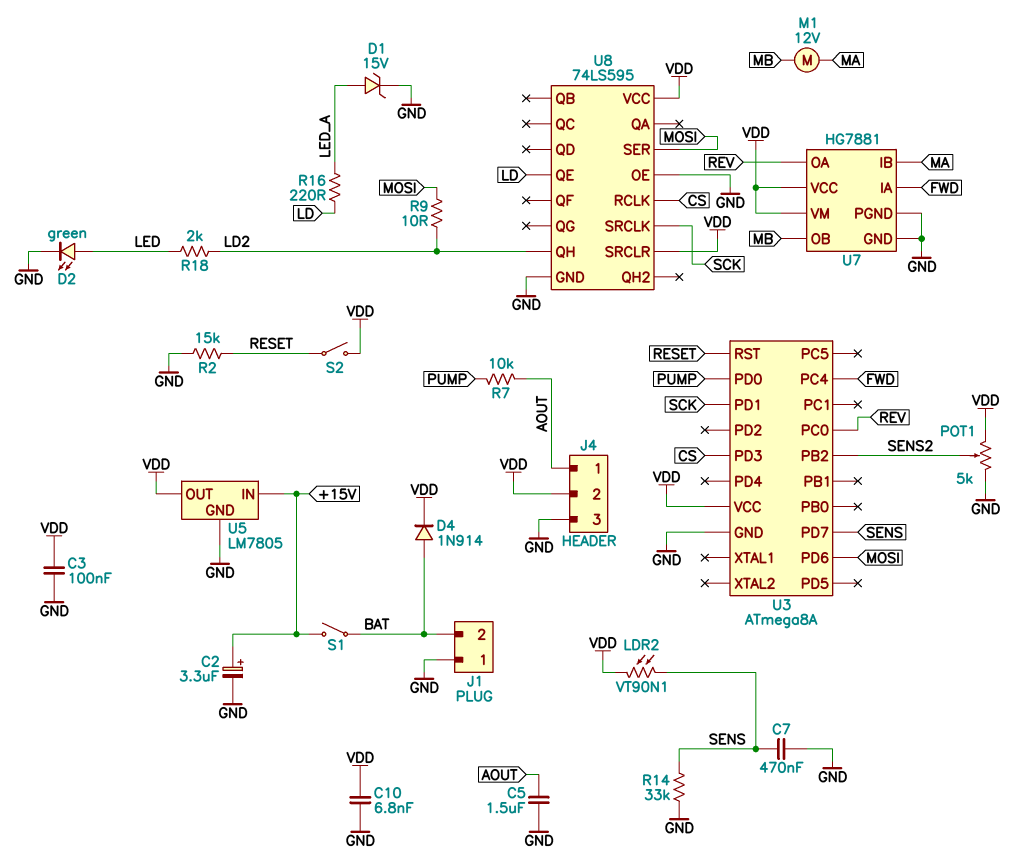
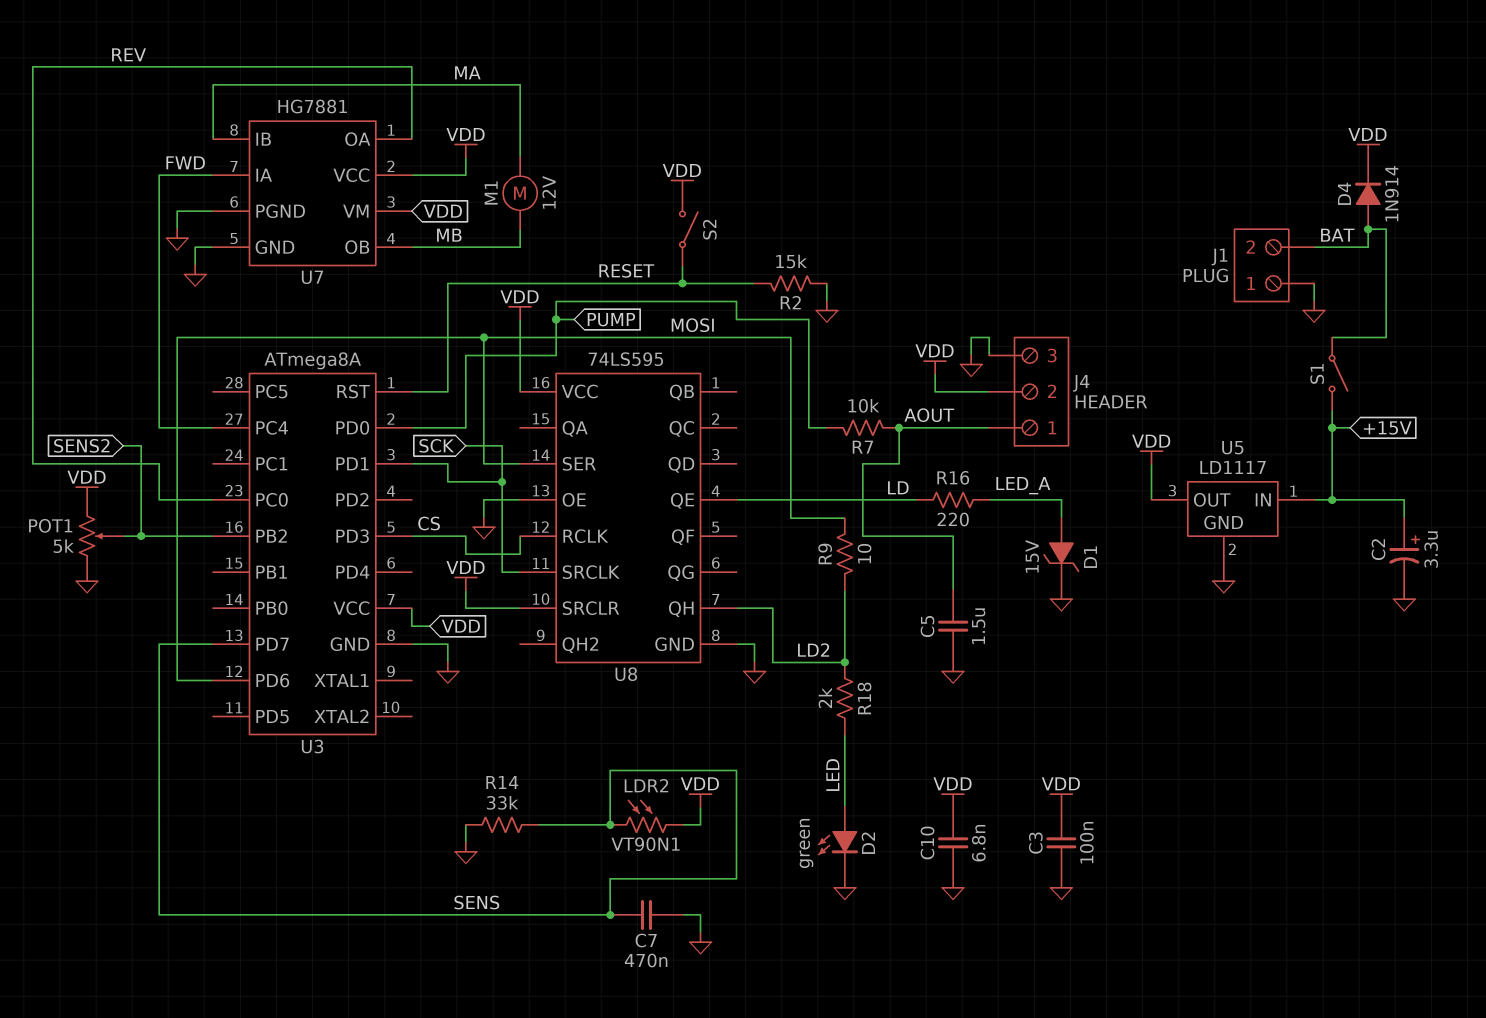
U5: LM7805 -> LD1117

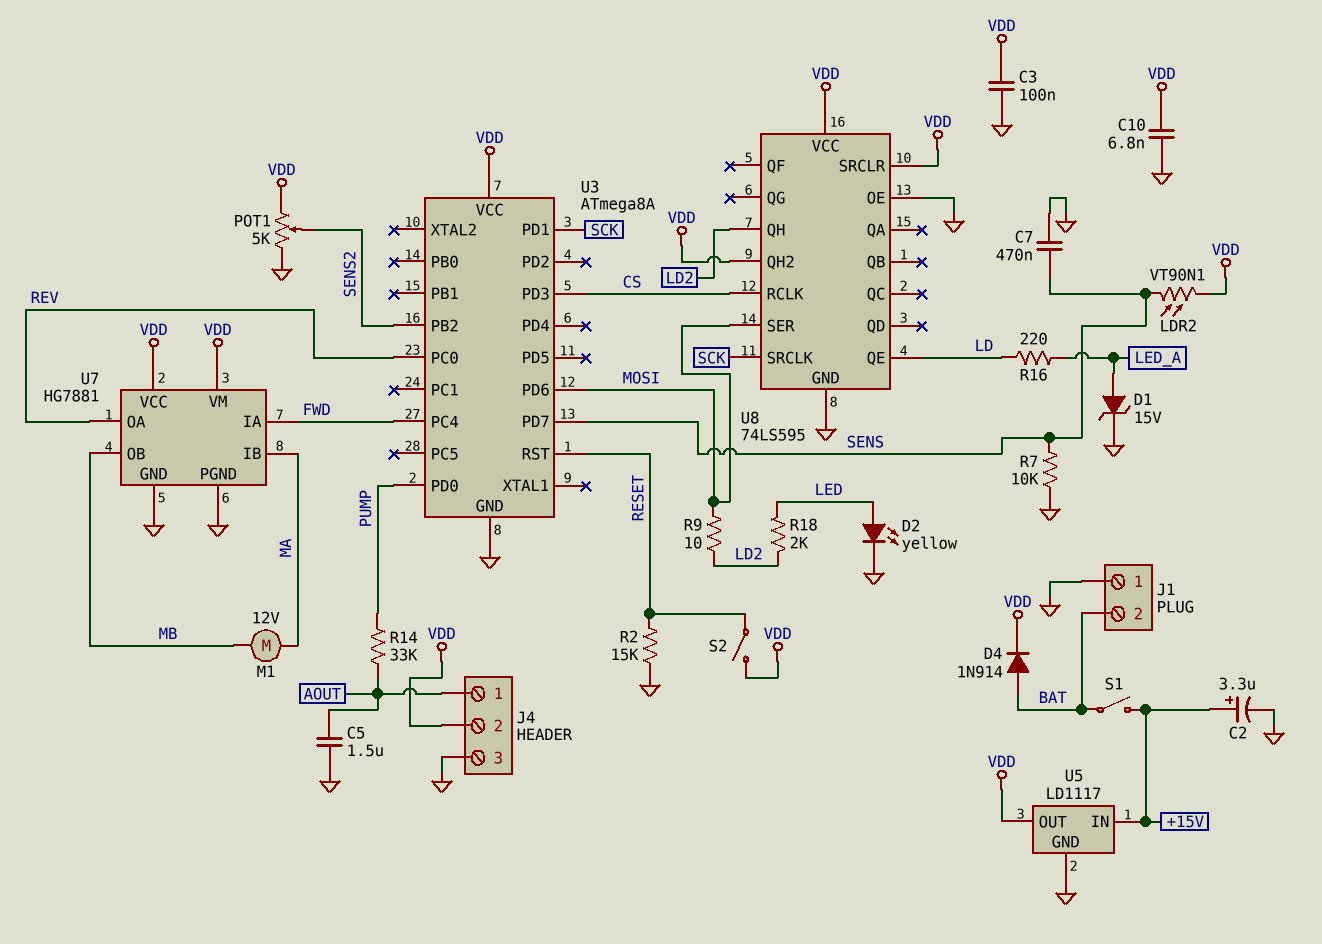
D2: LED green (A LED, K GND) -> LED yellow (A LED, K GND)
R7: 10k (AOUT, PUMP) -> 10k (GND, SENS)
R14: 33k (GND, SENS) -> 33k (AOUT, PUMP)
U8 pin QH2: none -> VDD

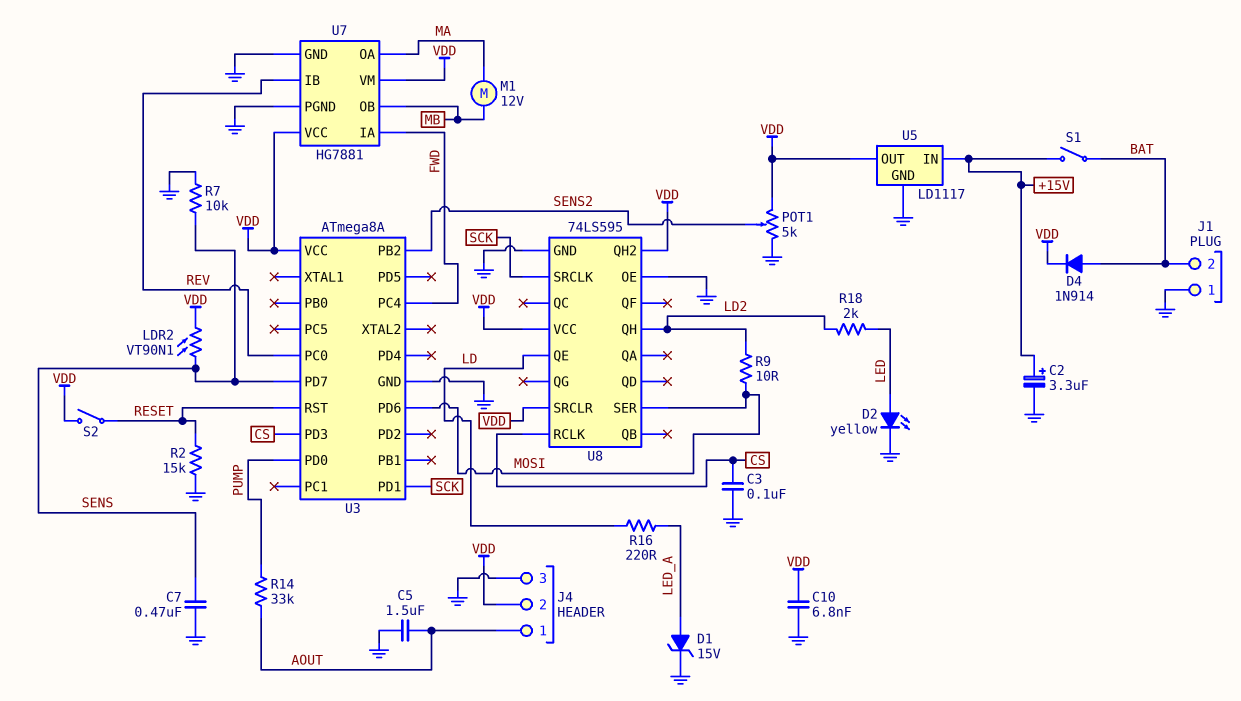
C3: 100nF (GND, VDD) -> 100nF (CS, GND)
U7 pin IB: MA -> REV
U7 pin OA: REV -> MA

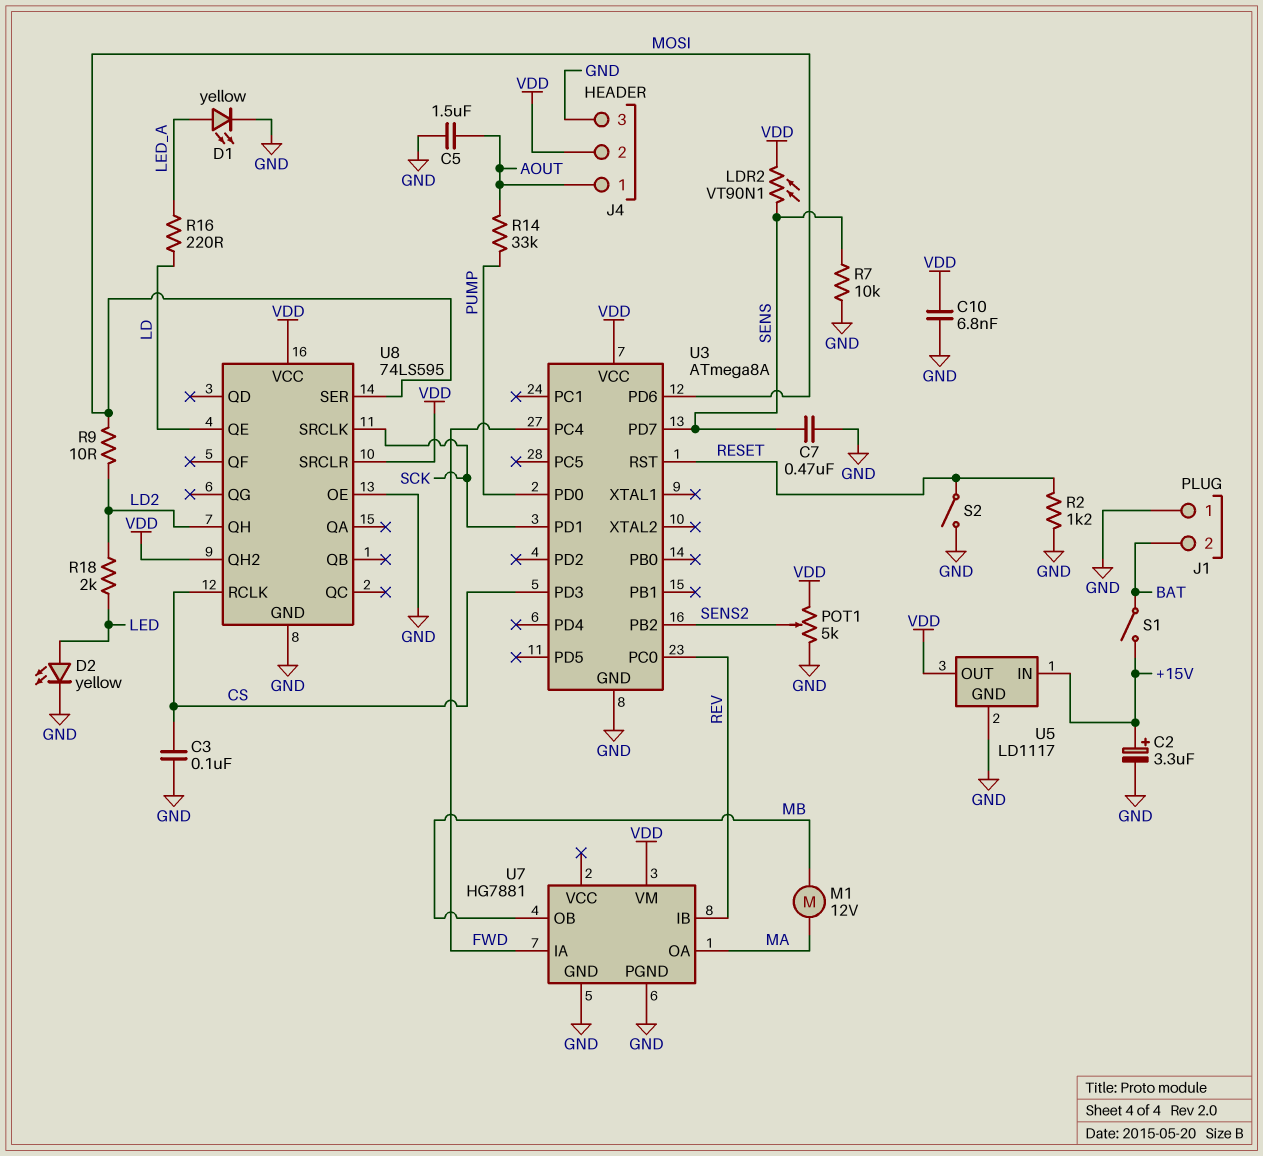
D1: zener 15V (A LED_A, K GND) -> LED yellow (A LED_A, K GND)
D4: diode 1N914 (A BAT, K VDD) -> none
R2: 15k (GND, RESET) -> 1.2k (GND, RESET)
S2: switch (RESET, VDD) -> switch (GND, RESET)
U7 pin VCC: VDD -> none

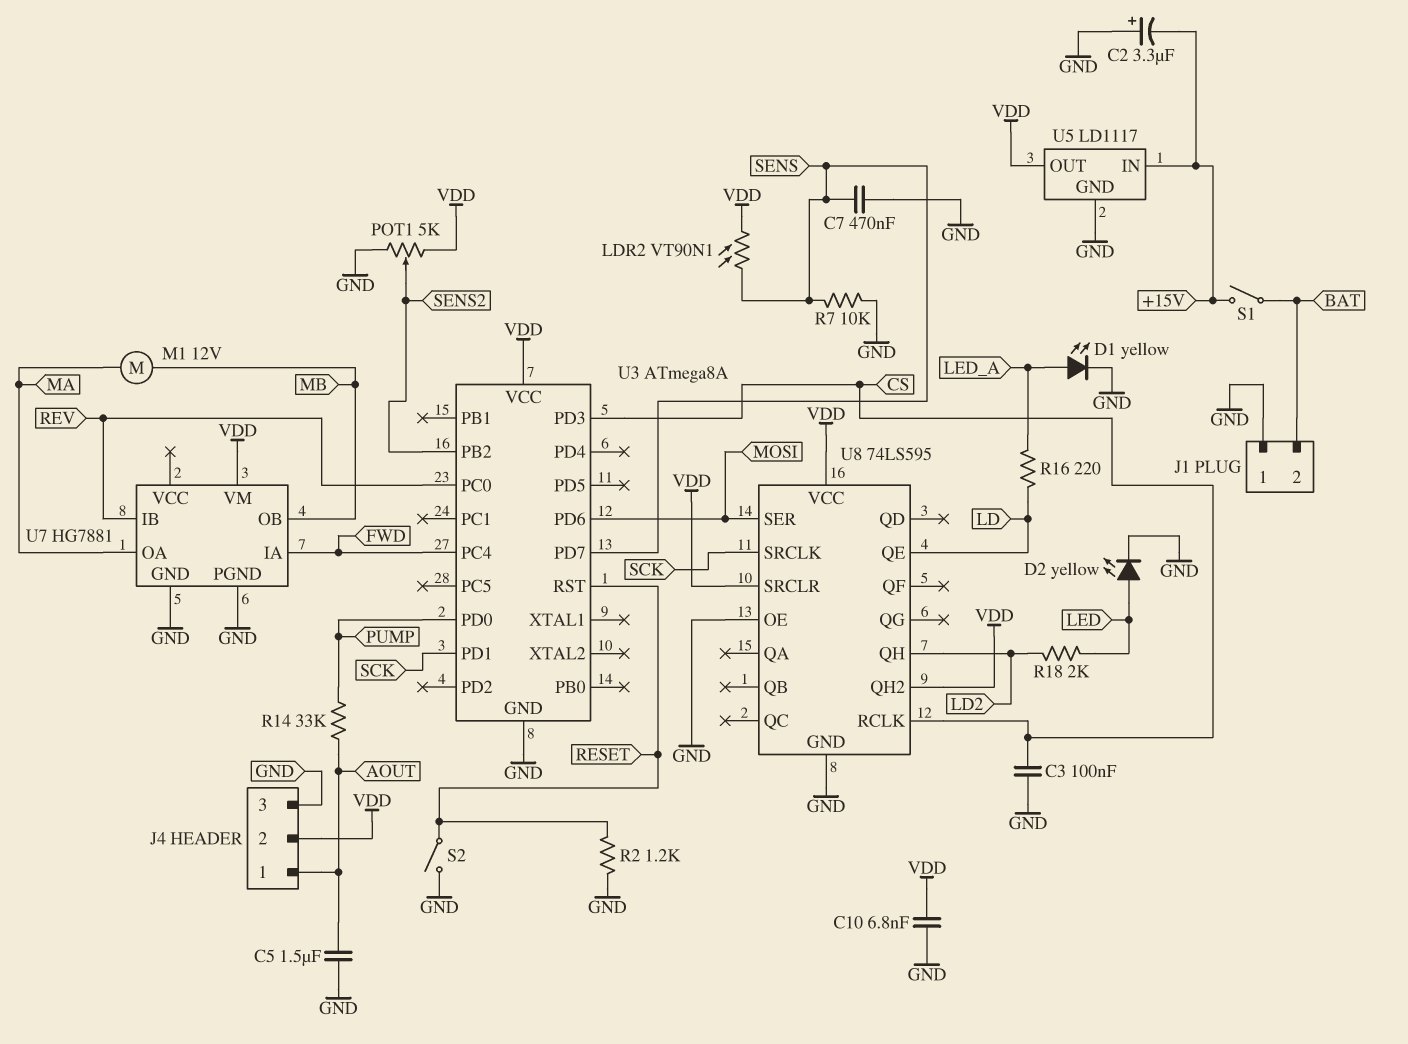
C2: 3.3uF (plus +15V, minus GND) -> 3.3uF (plus GND, minus +15V)
R9: 10 (LD2, MOSI) -> none

